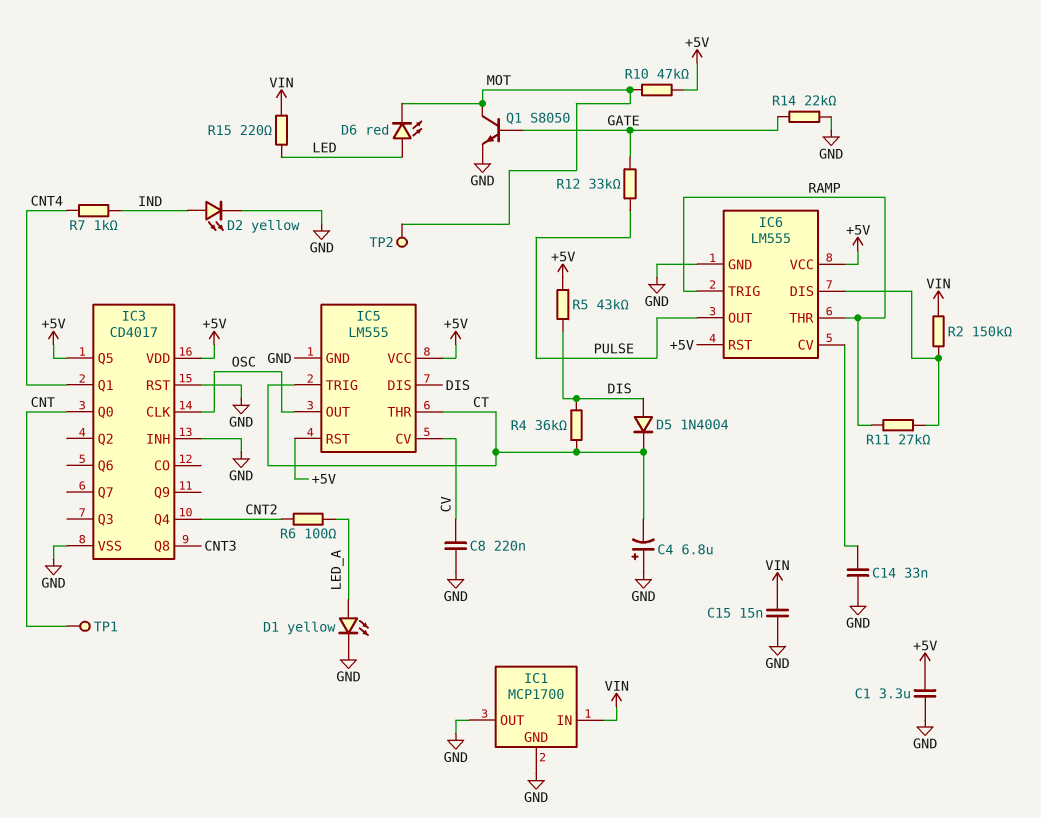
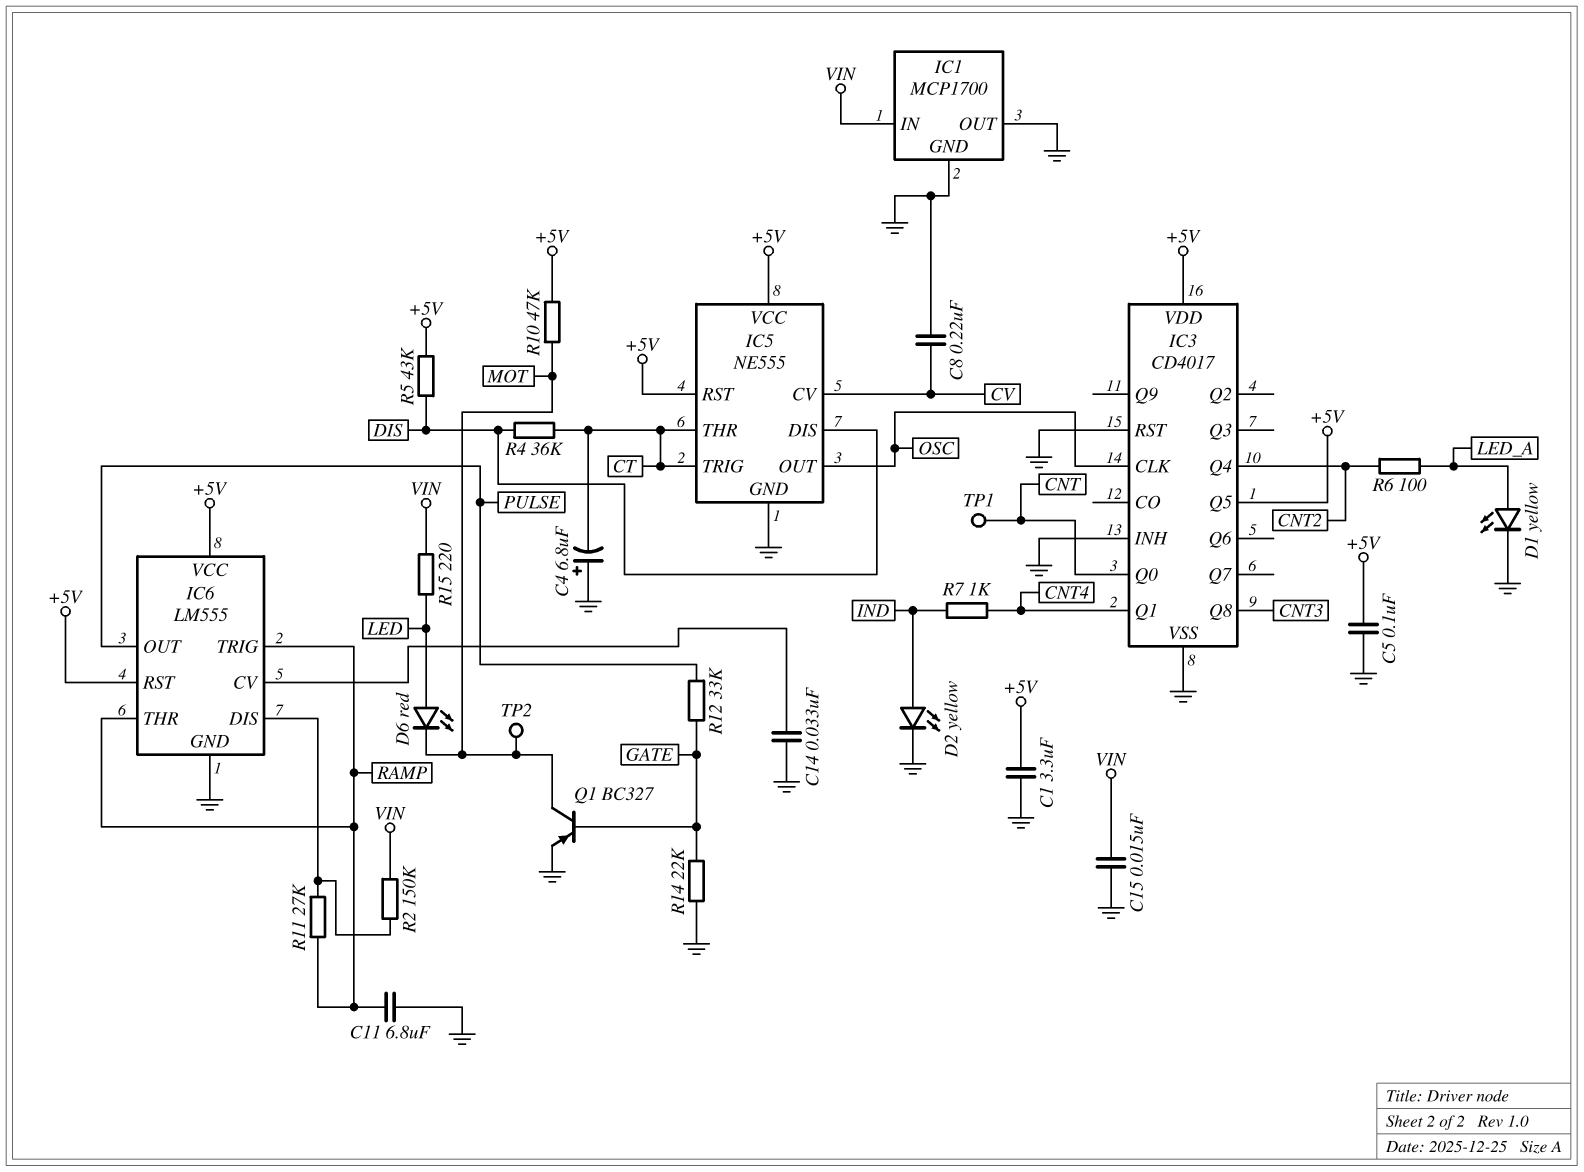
C5: none -> 100nF (+5V, GND)
C11: none -> 6.8uF (GND, RAMP)
D5: diode 1N4004 (A DIS, K CT) -> none
IC5: LM555 -> NE555
Q1: NPN S8050 (B GATE, C MOT, E GND) -> PNP BC327 (B GATE, C MOT, E GND)

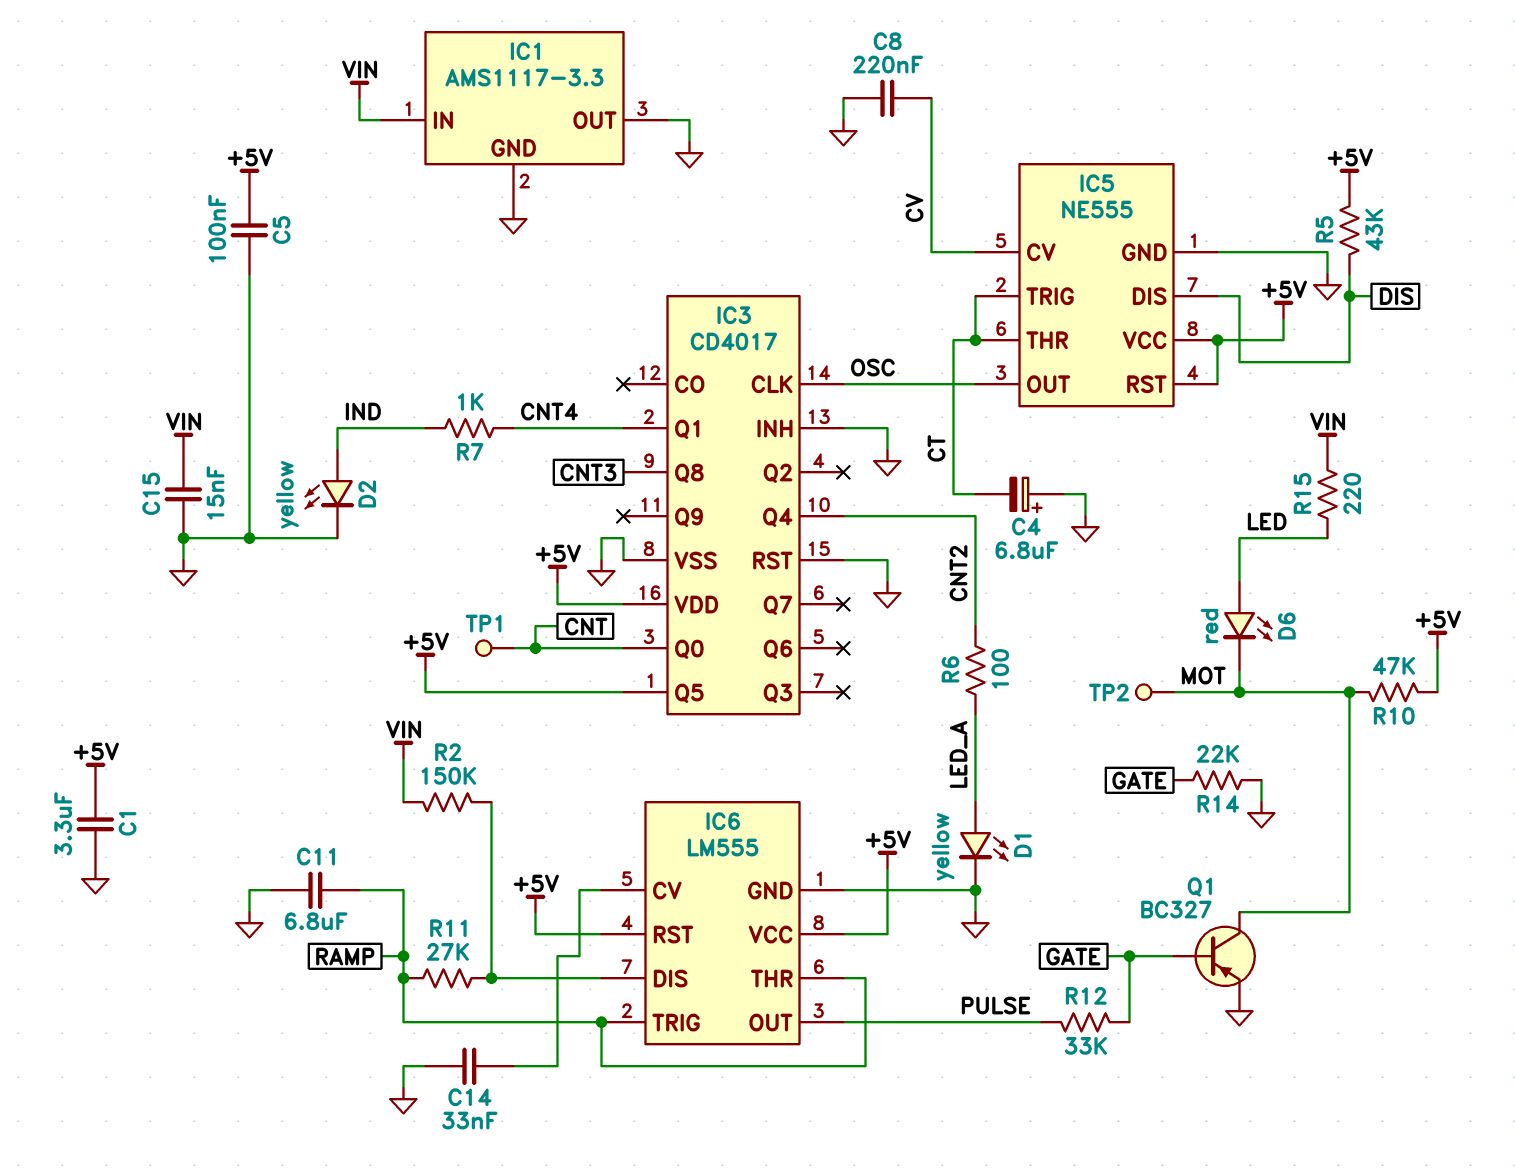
IC1: MCP1700 -> AMS1117-3.3
R4: 36k (CT, DIS) -> none

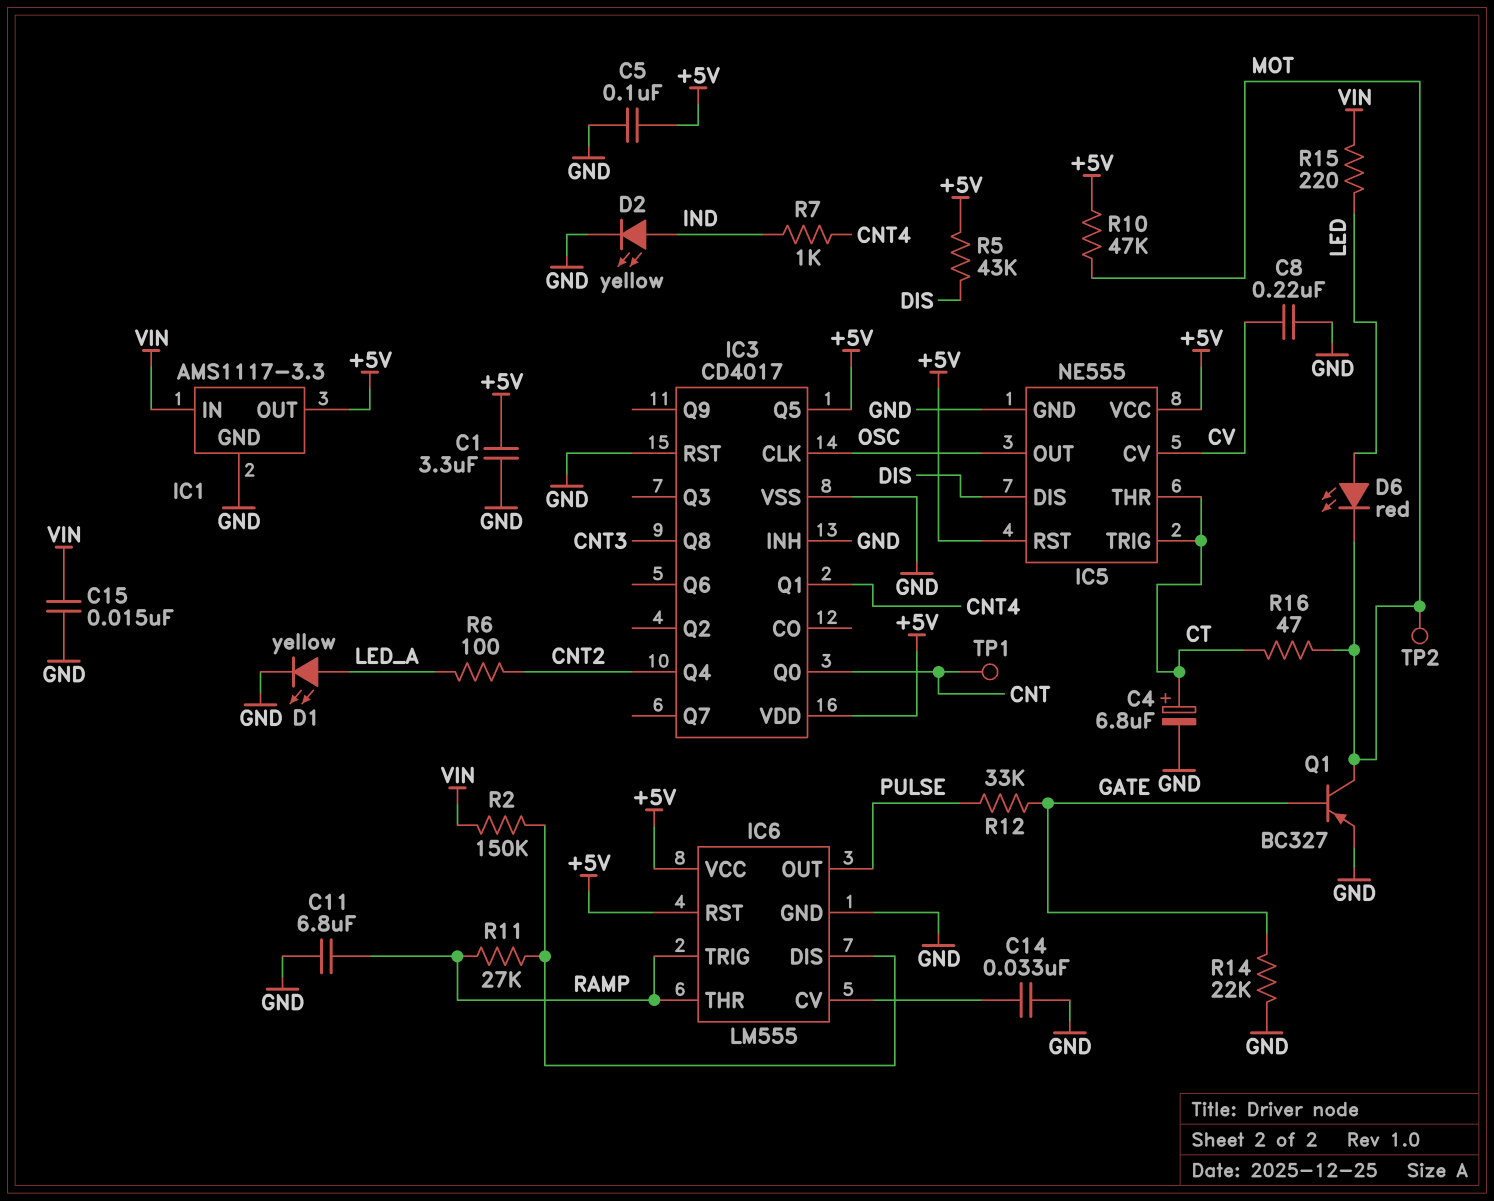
C4: 6.8uF (plus GND, minus CT) -> 6.8uF (plus CT, minus GND)
IC1 pin OUT: GND -> +5V
R16: none -> 47 (CT, MOT)

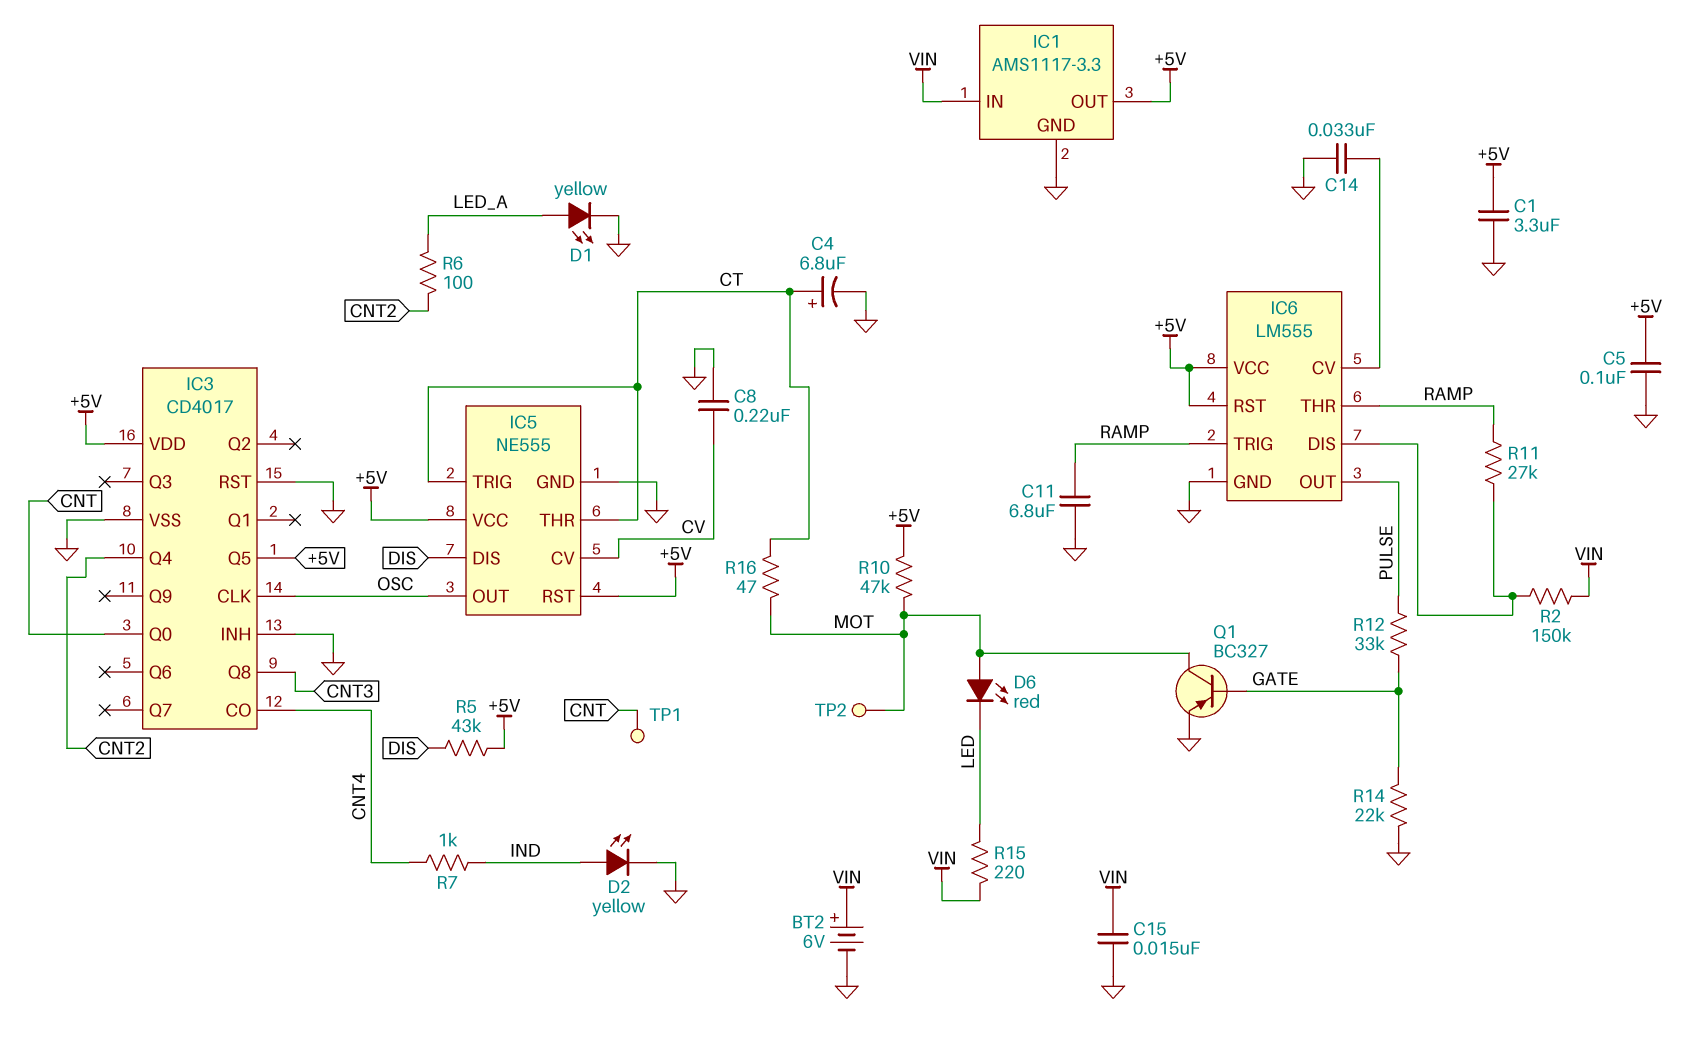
BT2: none -> 6V (plus VIN, minus GND)
D6: LED red (A LED, K MOT) -> LED red (A MOT, K LED)
IC3 pin CO: none -> CNT4
IC3 pin Q1: CNT4 -> none

